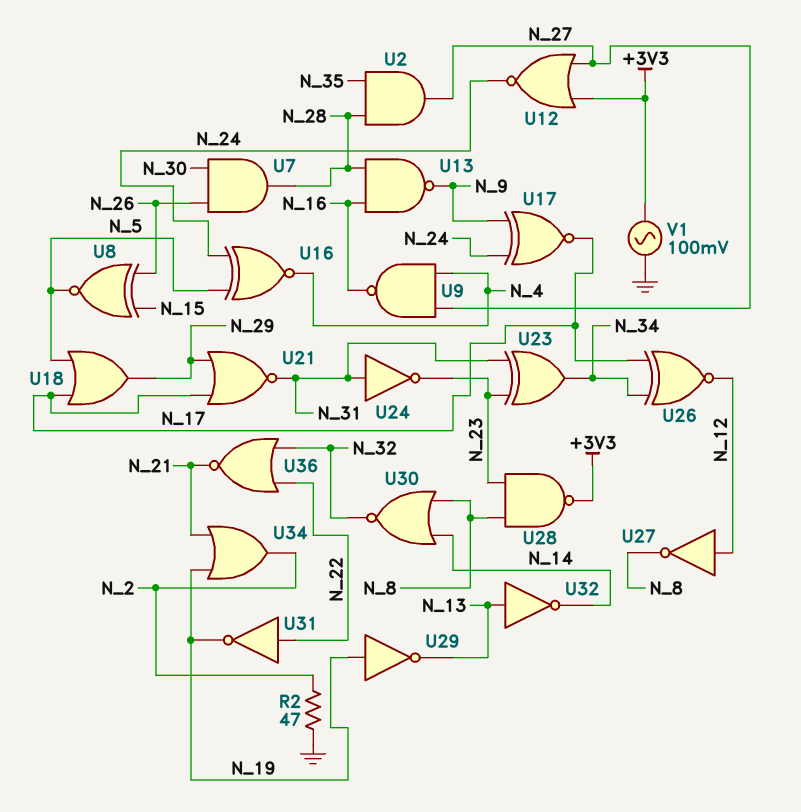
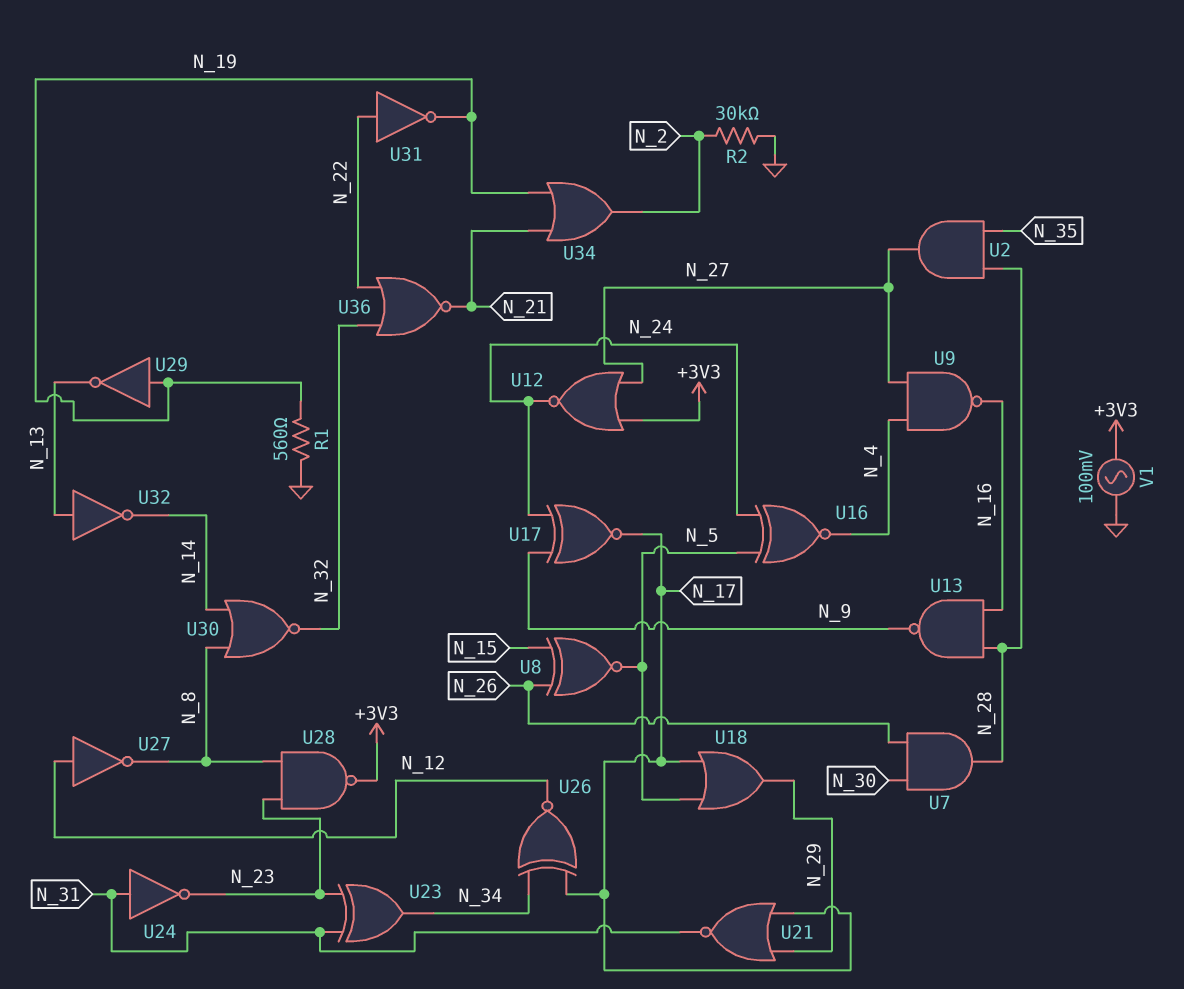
R1: none -> 560 (GND, N_19)
R2: 47 (GND, N_2) -> 30k (GND, N_2)

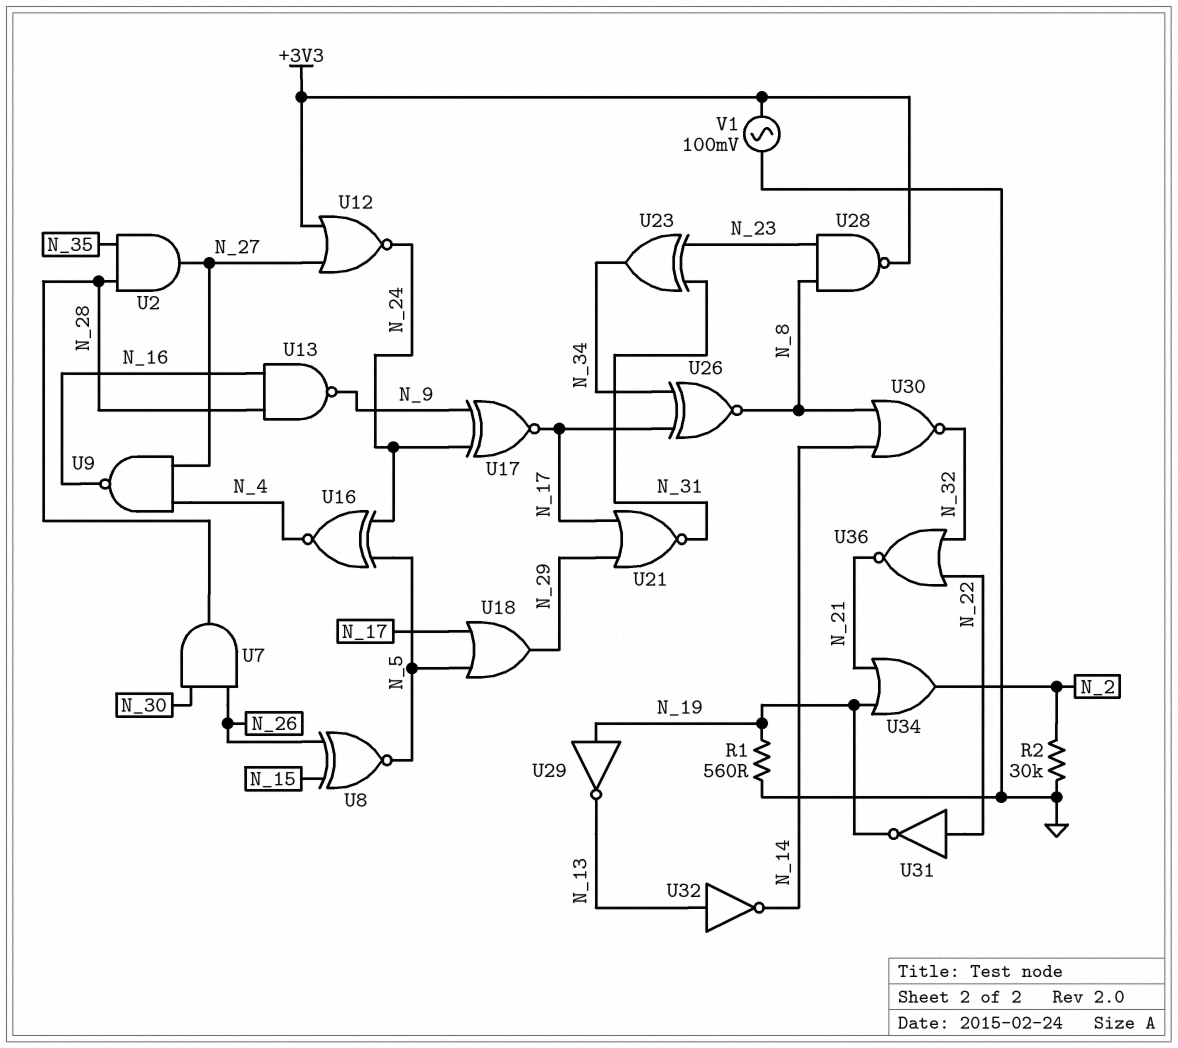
U24: NOT (in N_31, out N_23) -> none
U26: XNOR (in N_17, in N_34, out N_12) -> XNOR (in N_17, in N_34, out N_8)
U27: NOT (in N_12, out N_8) -> none

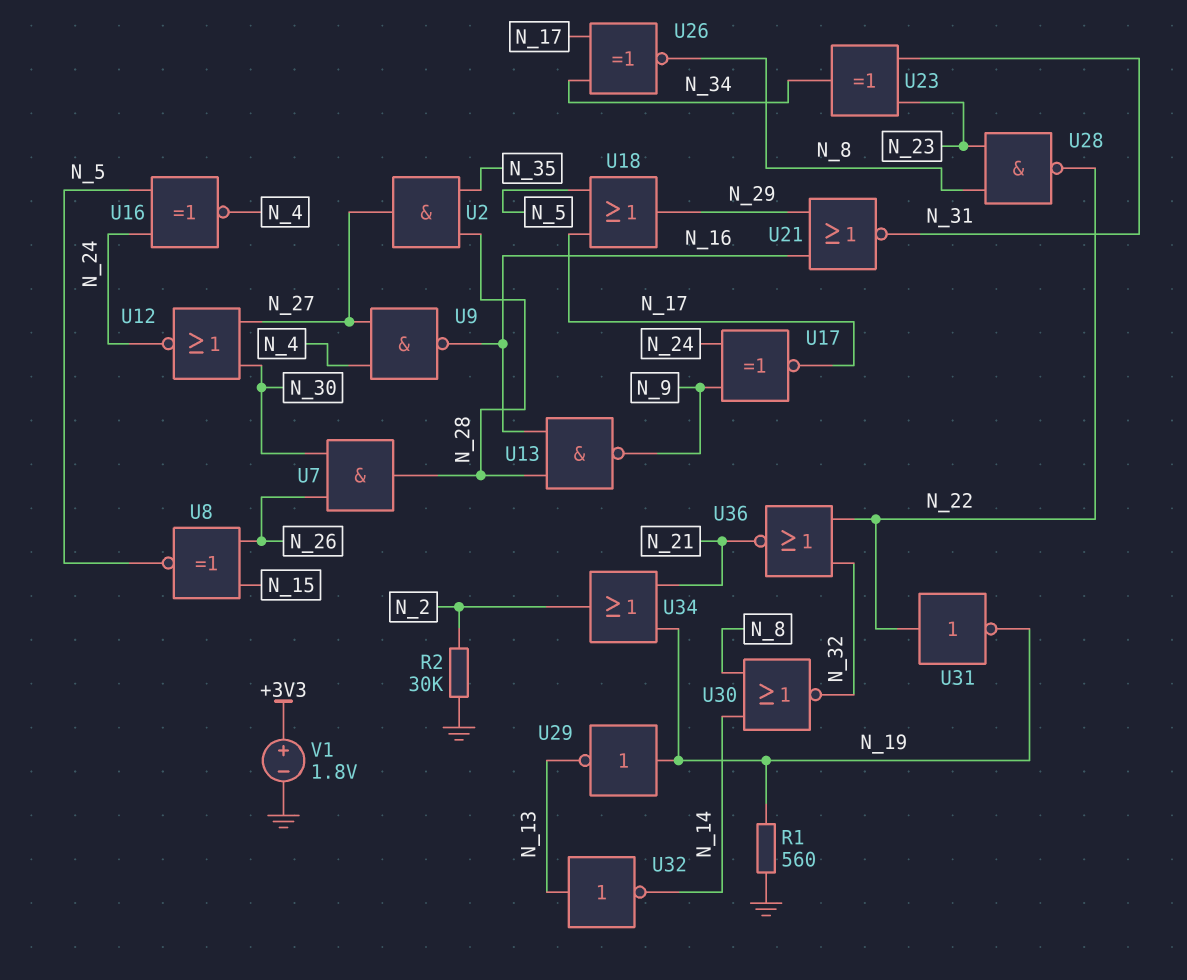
U12: NOR (in +3V3, in N_27, out N_24) -> NOR (in N_27, in N_30, out N_24)
U21: NOR (in N_17, in N_29, out N_31) -> NOR (in N_16, in N_29, out N_31)
U28: NAND (in N_8, in N_23, out +3V3) -> NAND (in N_8, in N_23, out N_22)
V1: AC 100mV (+3V3, GND) -> 1.8V (plus +3V3, minus GND)

